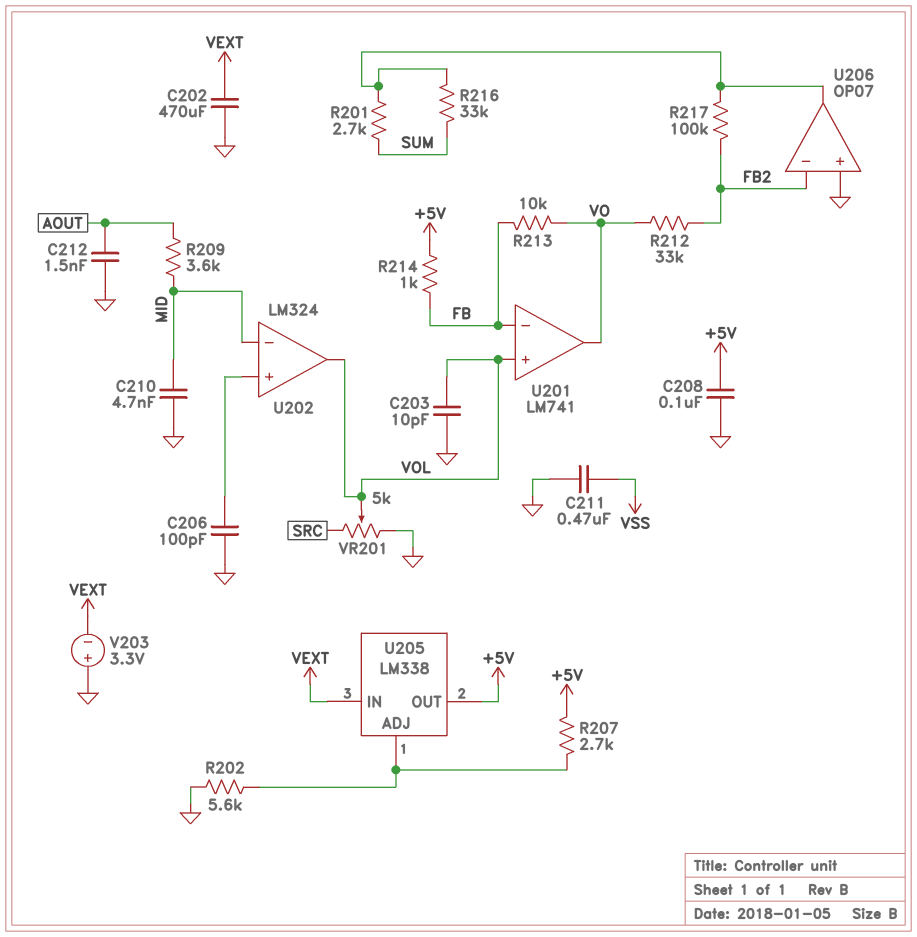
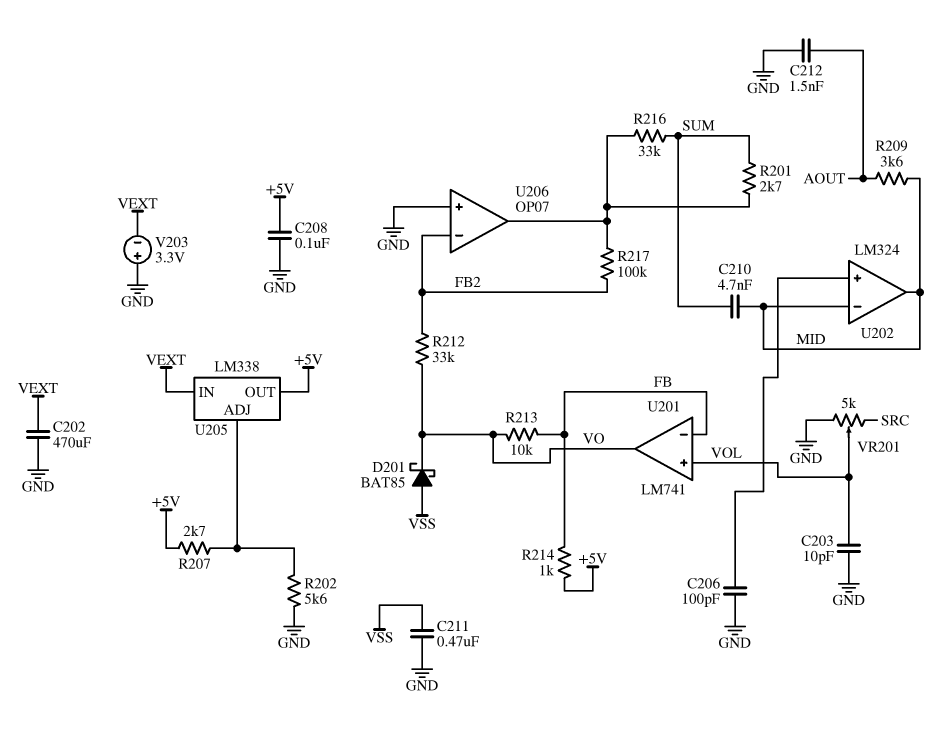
C210: 4.7nF (GND, MID) -> 4.7nF (MID, SUM)
D201: none -> schottky BAT85 (A VSS, K VO)
U202 pin out: VOL -> MID

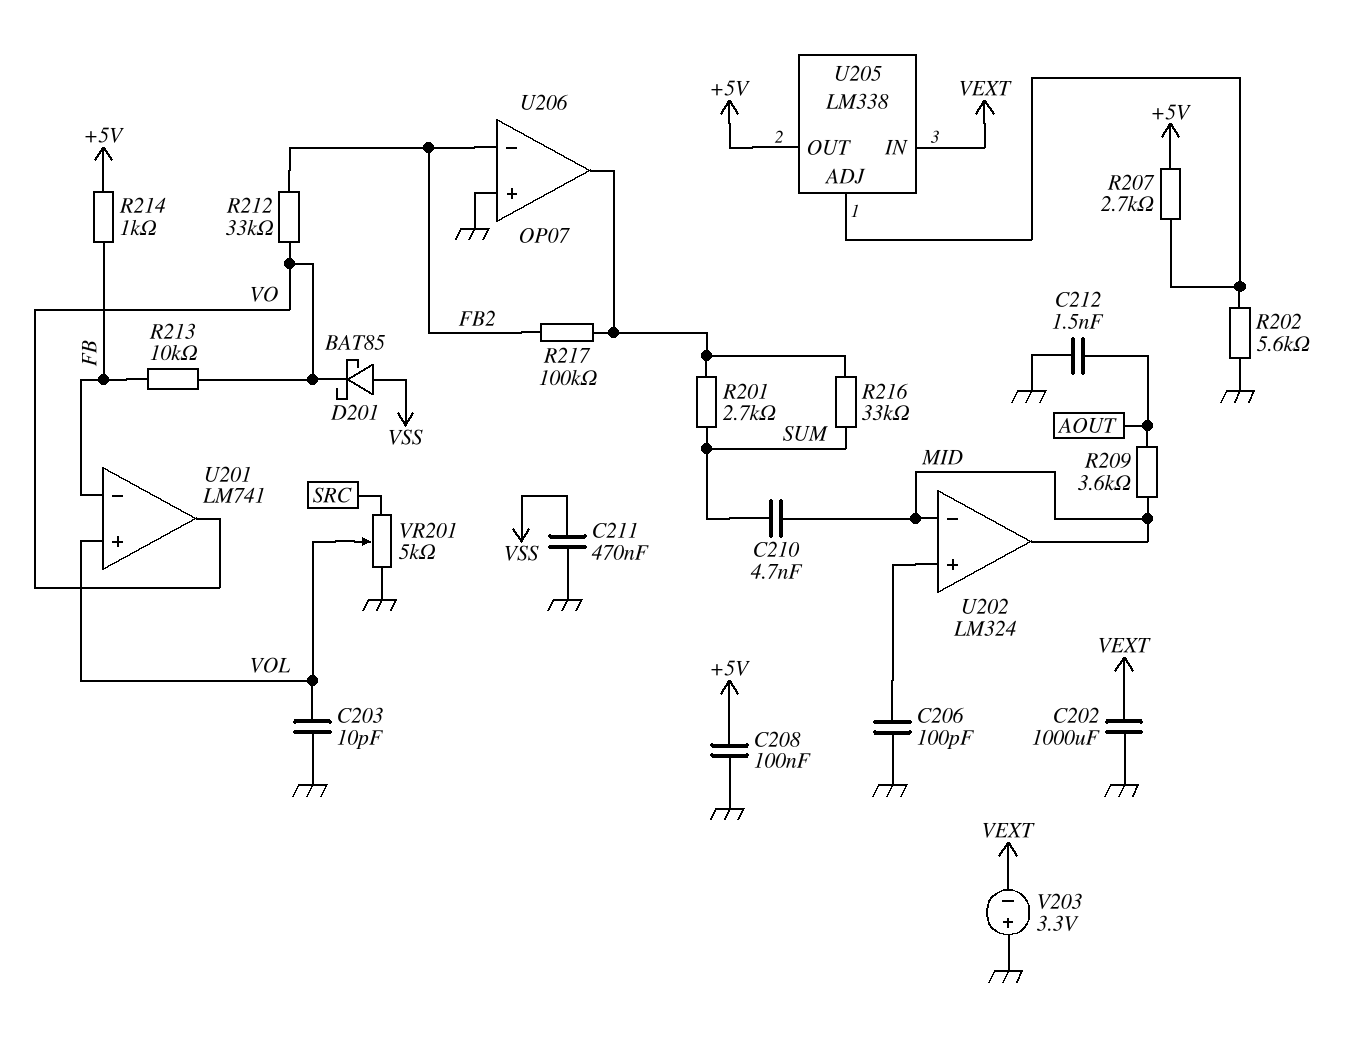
C202: 470uF (GND, VEXT) -> 1000uF (GND, VEXT)

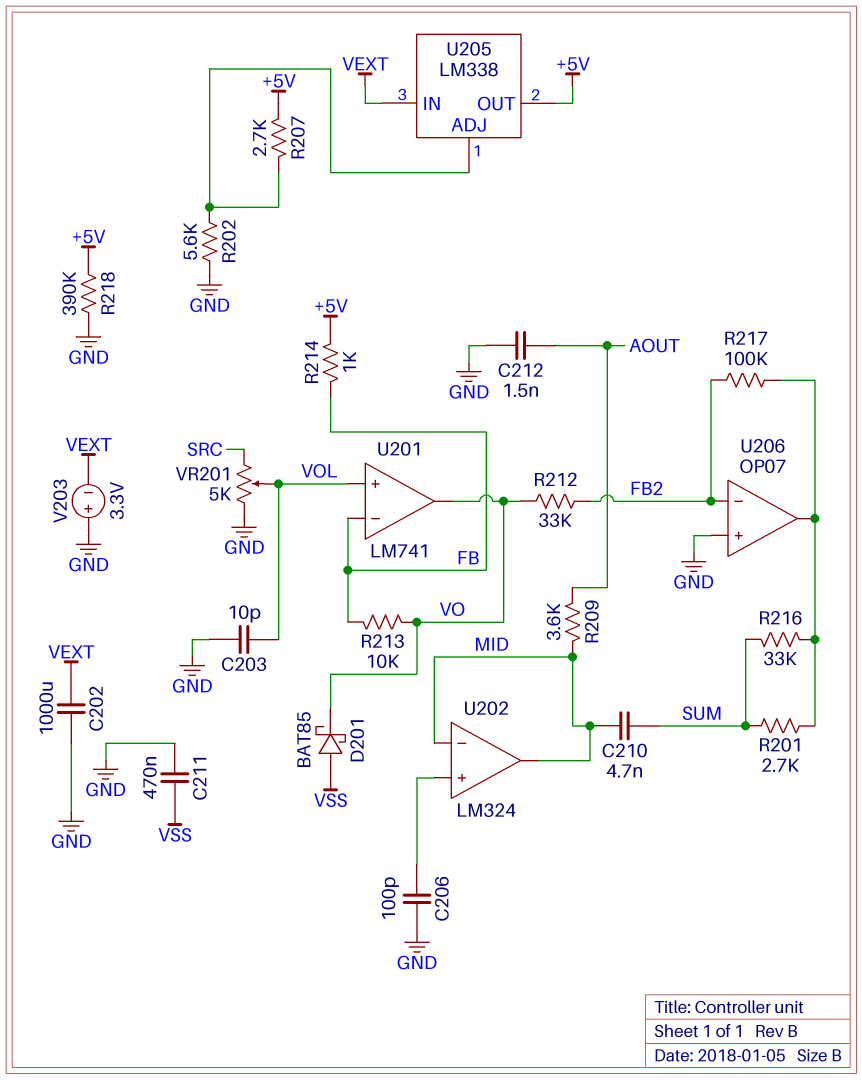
C208: 100nF (+5V, GND) -> none
R218: none -> 390k (+5V, GND)

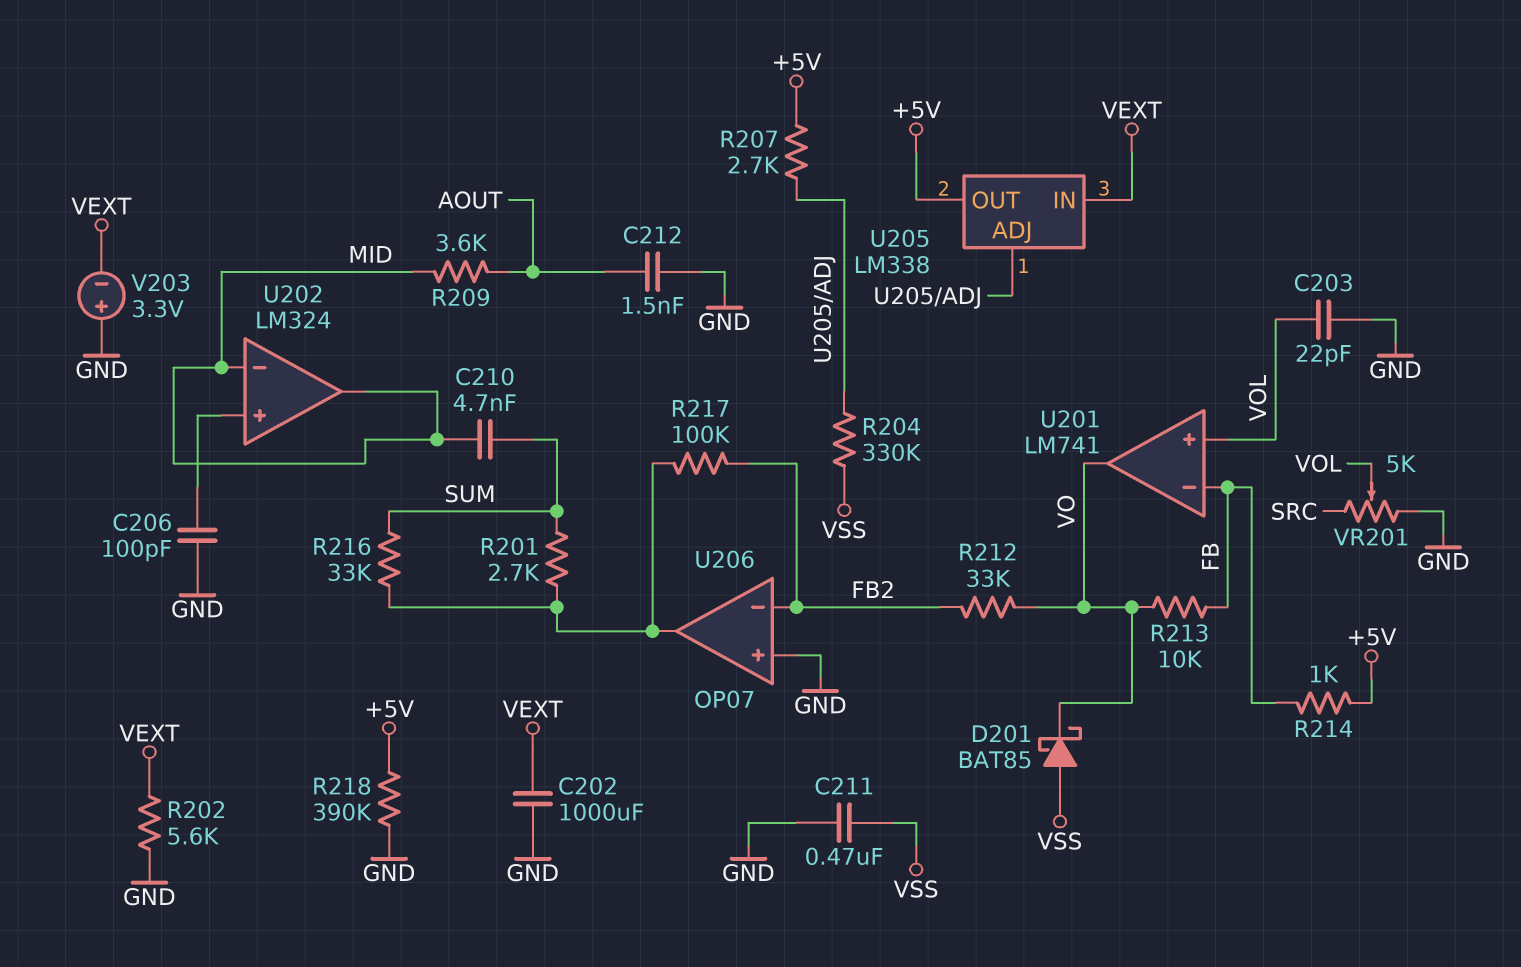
C203: 10pF (GND, VOL) -> 22pF (GND, VOL)
R202: 5.6k (GND, U205/ADJ) -> 5.6k (GND, VEXT)
R204: none -> 330k (U205/ADJ, VSS)

